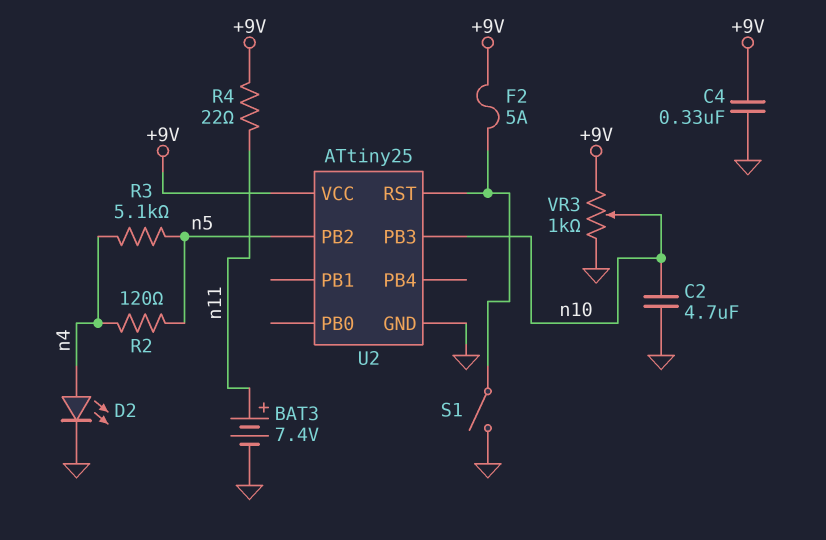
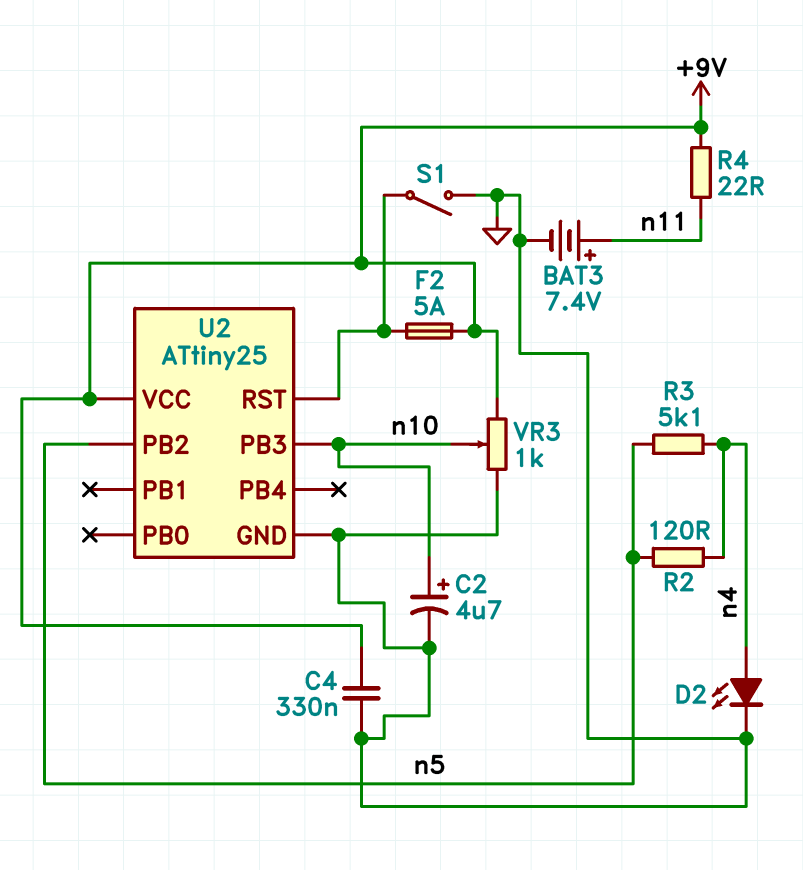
C2: 4.7uF (GND, n10) -> 4.7uF (plus n10, minus GND)

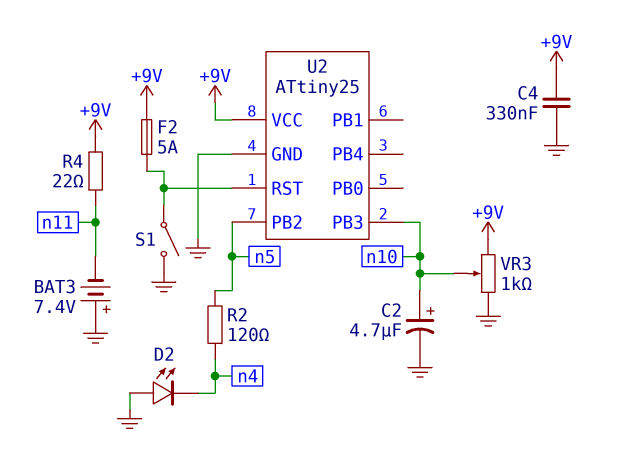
BAT3: 7.4V (plus n11, minus GND) -> 7.4V (plus GND, minus n11)
D2: LED (A n4, K GND) -> LED (A GND, K n4)
R3: 5.1k (n4, n5) -> none

